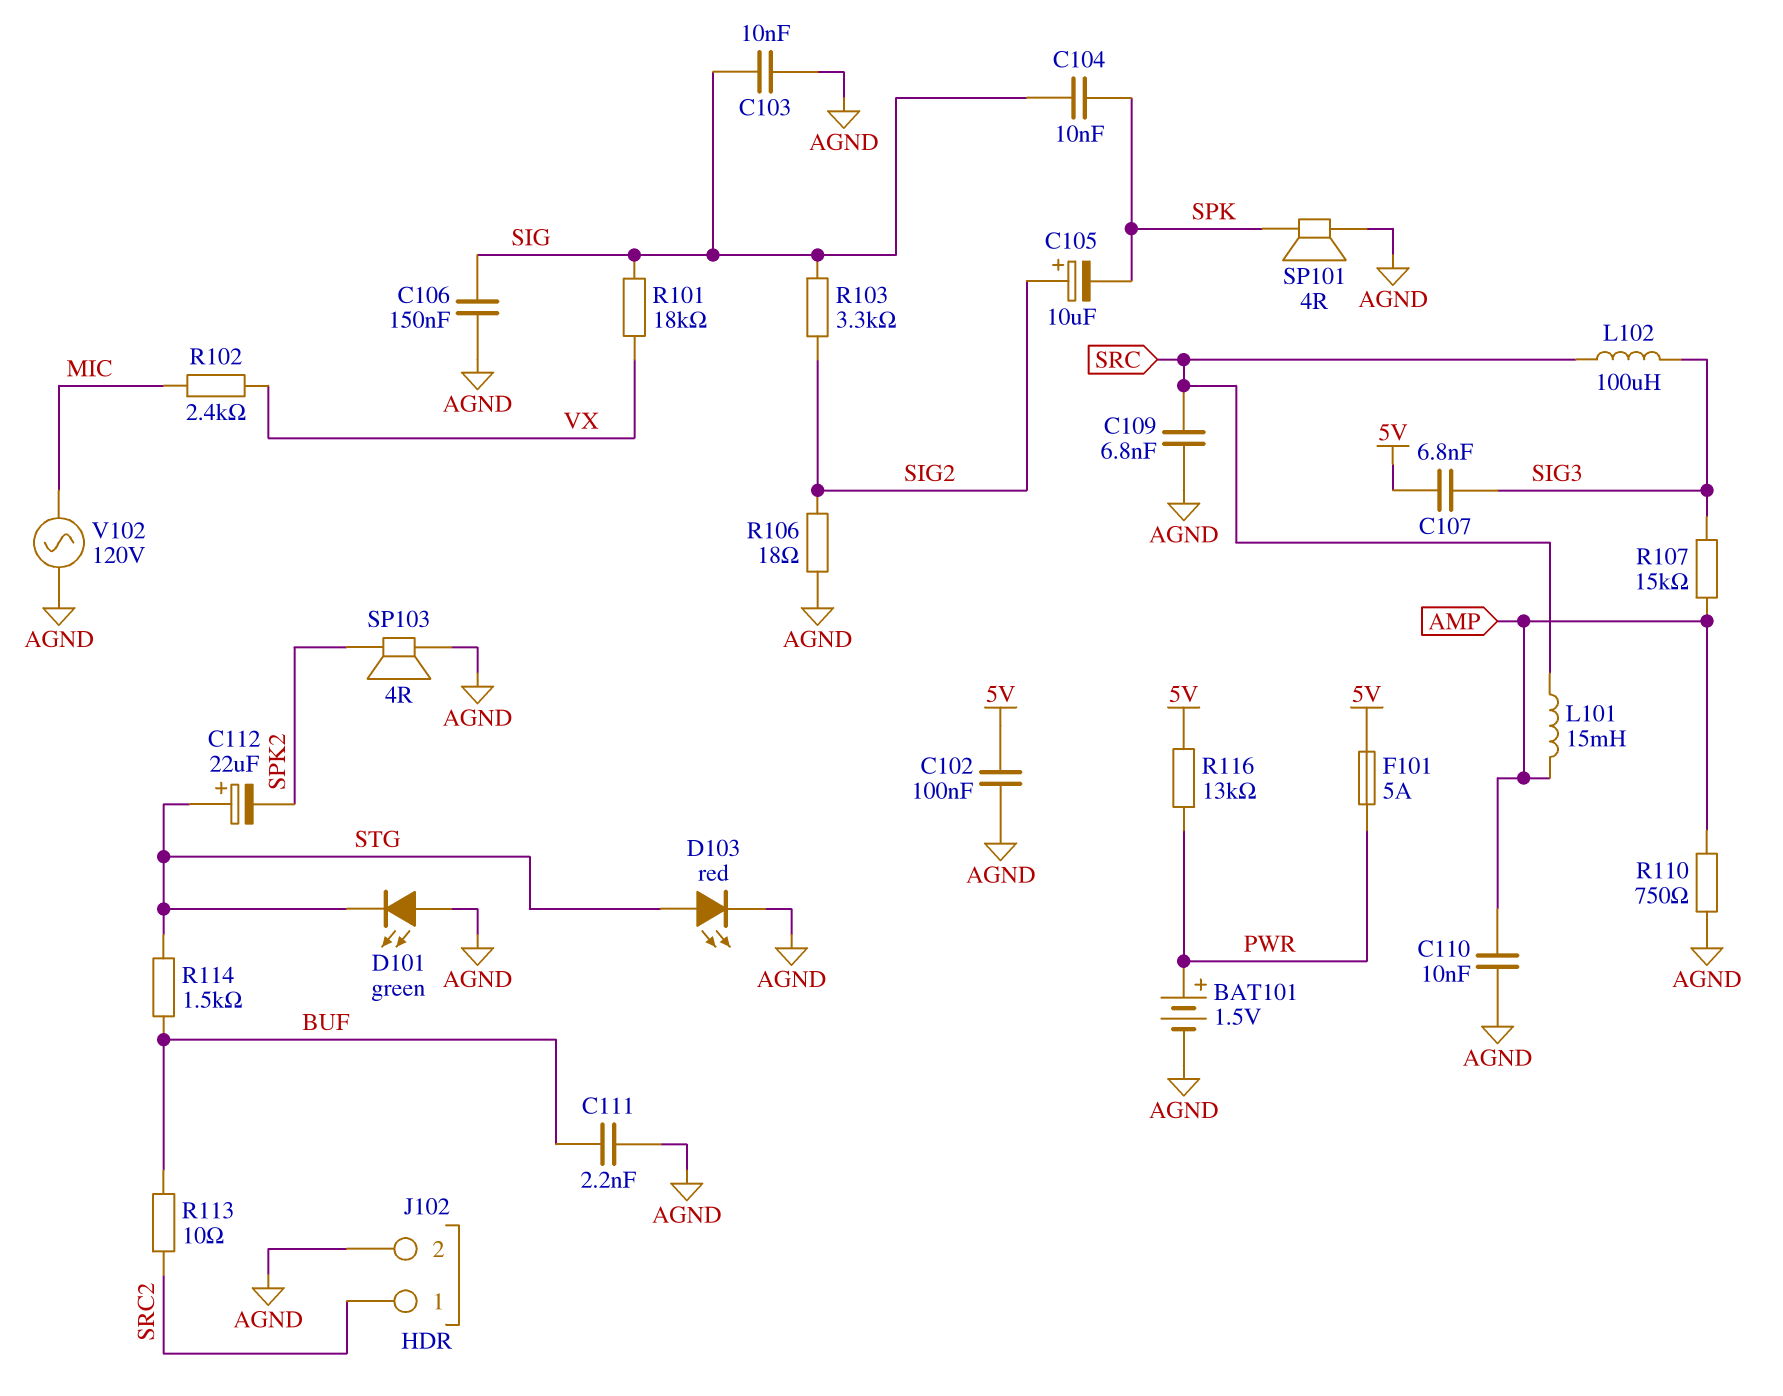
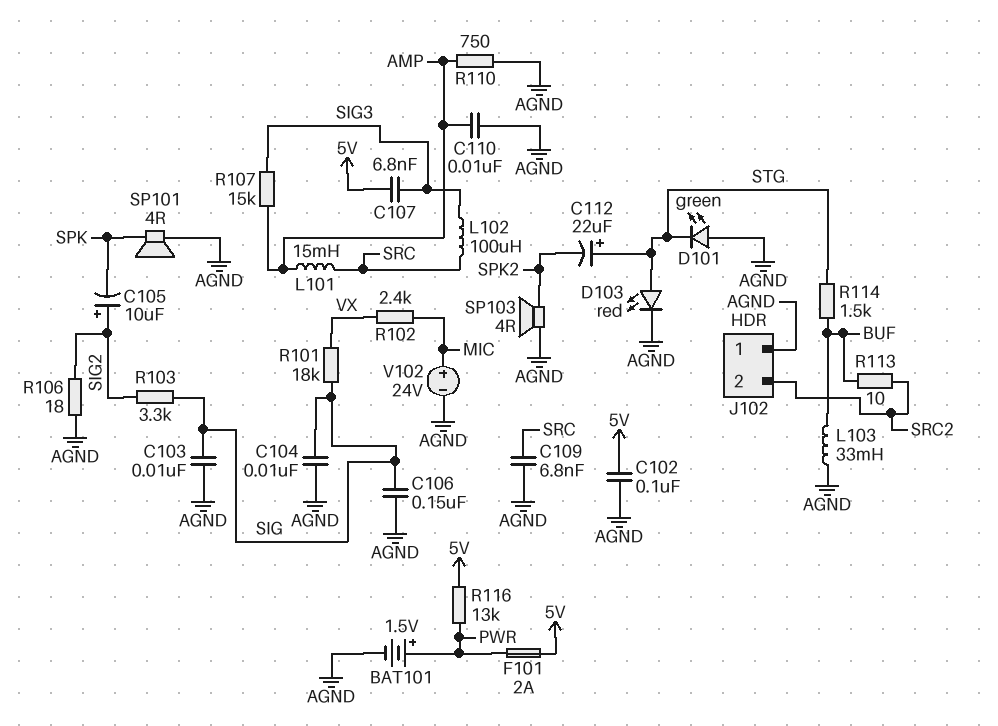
C104: 10nF (SIG, SPK) -> 10nF (AGND, SIG)
C111: 2.2nF (AGND, BUF) -> none
F101: 5A (5V, PWR) -> 2A (5V, PWR)
J102 pin 1: SRC2 -> AGND
J102 pin 2: AGND -> SRC2
L103: none -> 33mH (AGND, BUF)
V102: AC 120V (AGND, MIC) -> 24V (plus MIC, minus AGND)

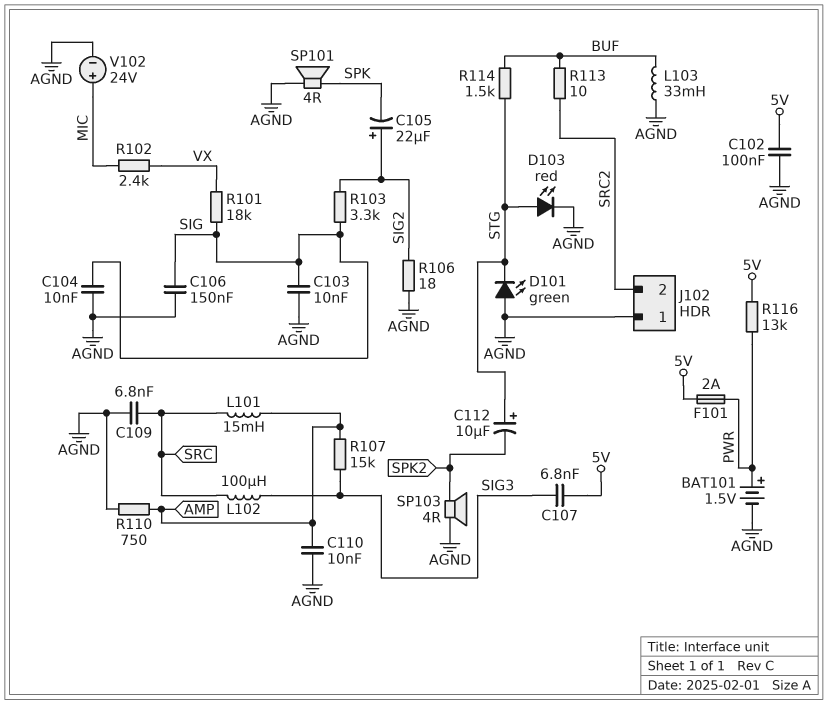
C105: 10uF (plus SIG2, minus SPK) -> 22uF (plus SIG2, minus SPK)
C112: 22uF (plus STG, minus SPK2) -> 10uF (plus STG, minus SPK2)

